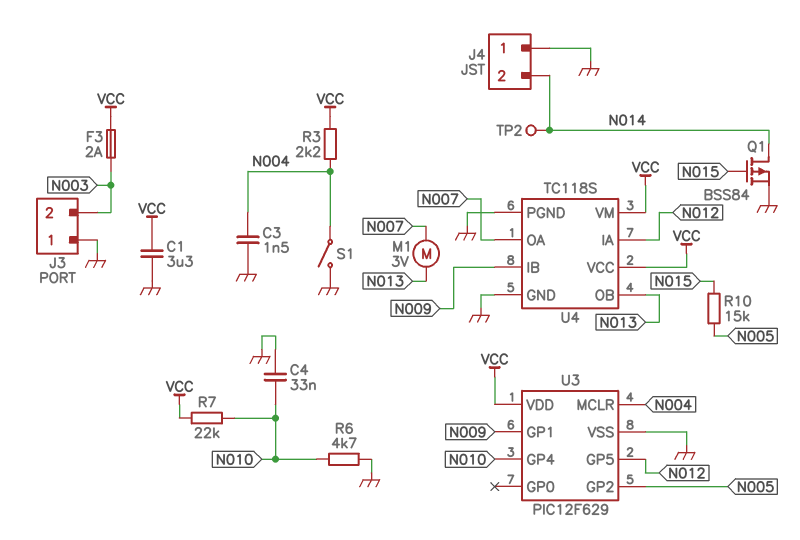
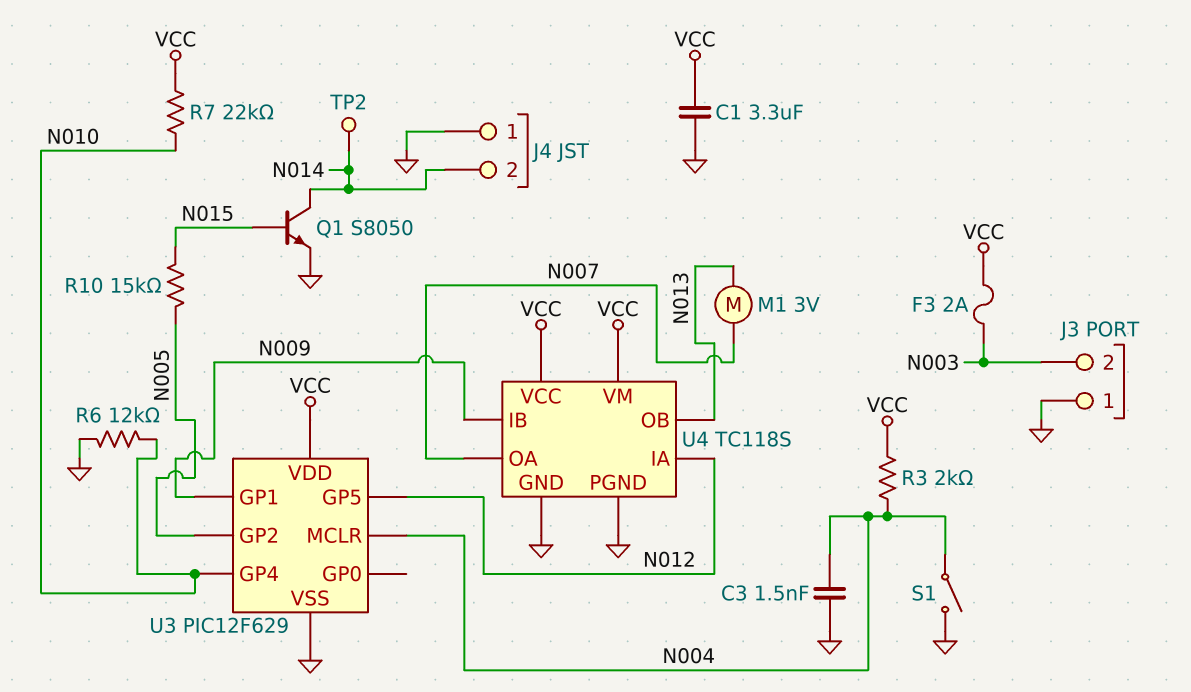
C4: 33nF (GND, N010) -> none
Q1: PMOS BSS84 (G N015, D N014, S GND) -> NPN S8050 (B N015, C N014, E GND)
R3: 2.2k (N004, VCC) -> 2k (N004, VCC)
R6: 4.7k (GND, N010) -> 12k (GND, N010)

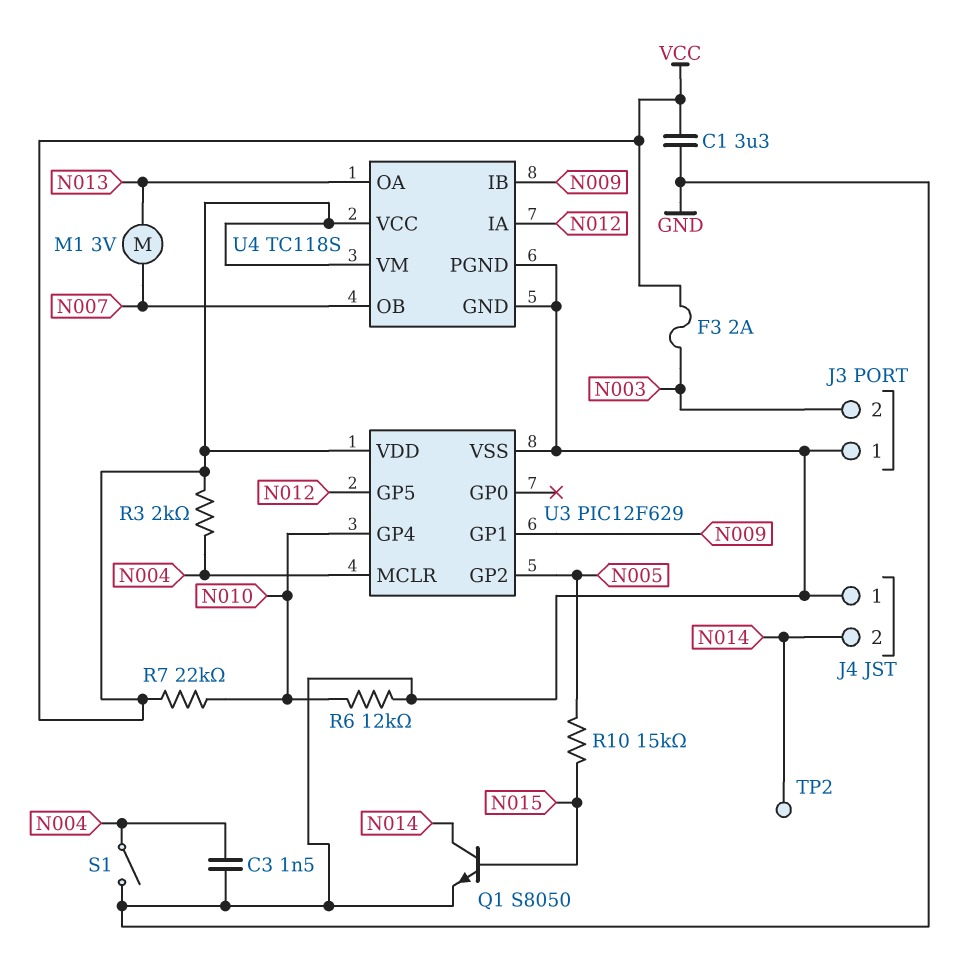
U4 pin OA: N007 -> N013
U4 pin OB: N013 -> N007

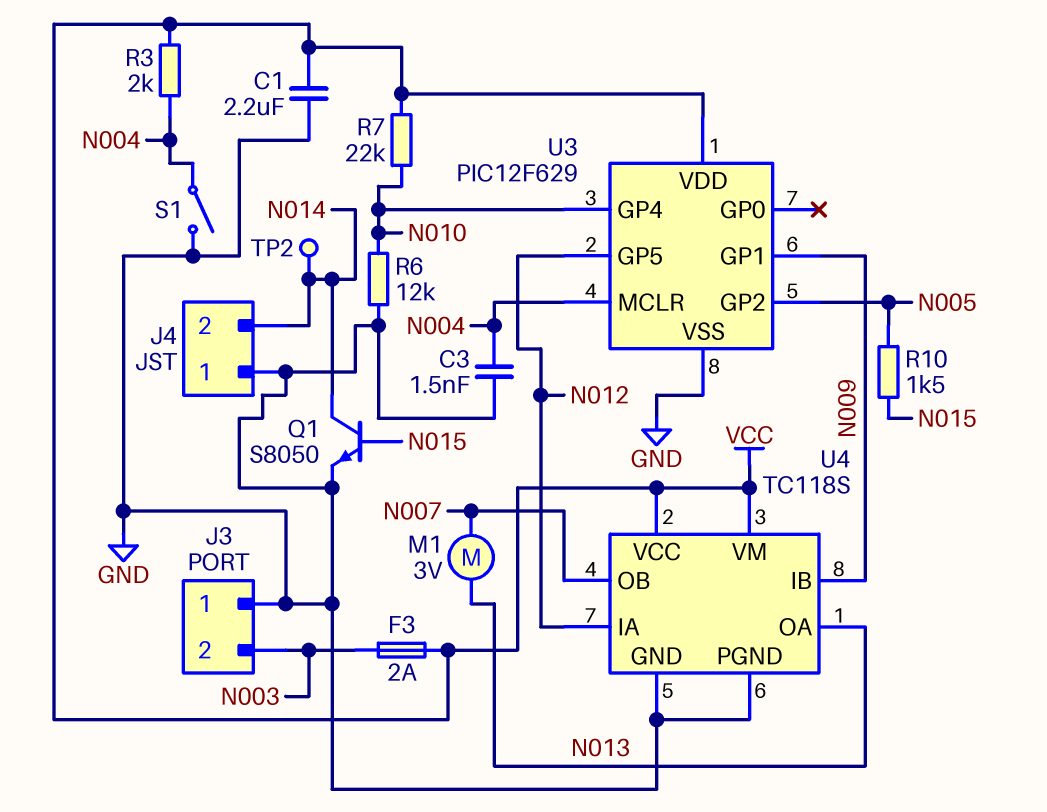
C1: 3.3uF (GND, VCC) -> 2.2uF (GND, VCC)
R10: 15k (N005, N015) -> 1.5k (N005, N015)

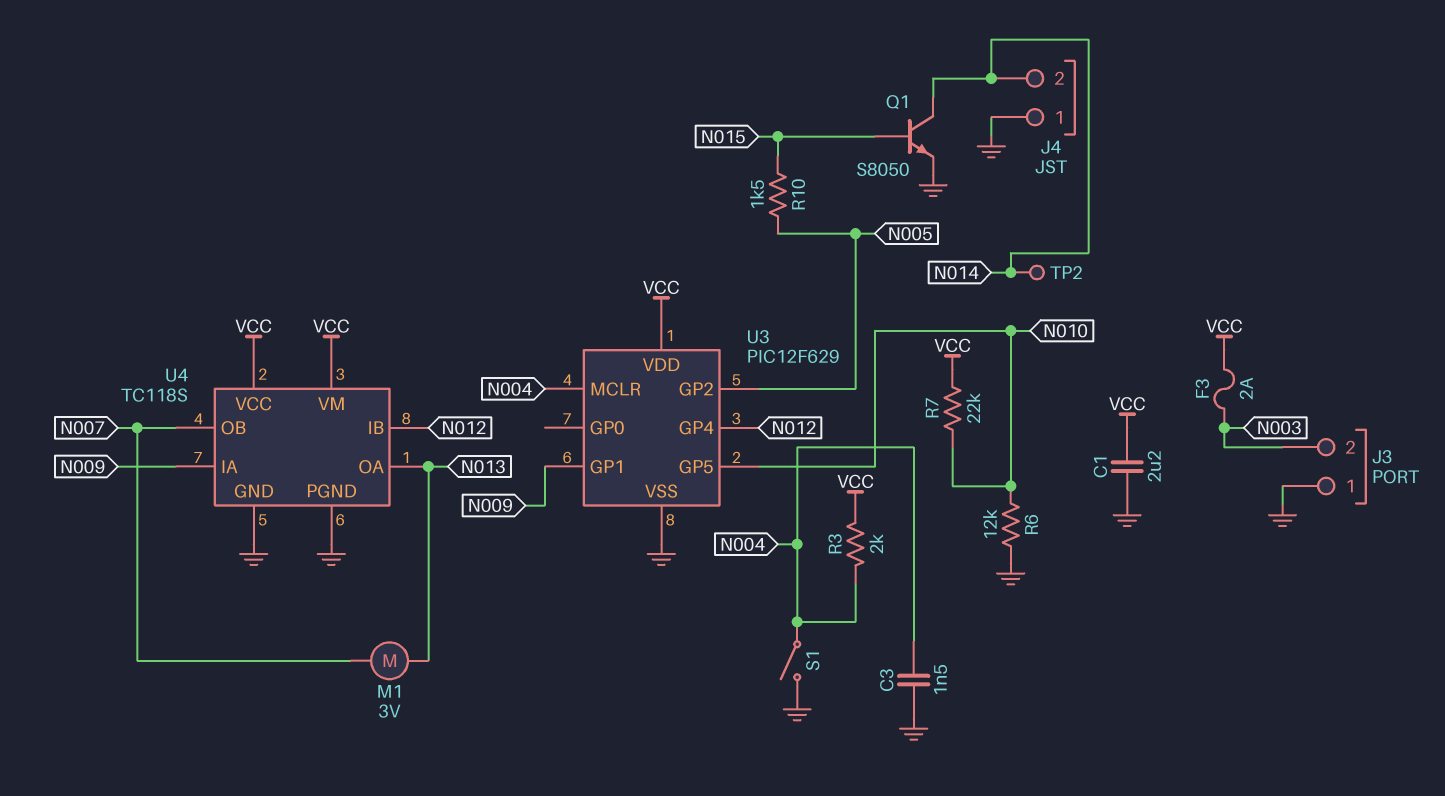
U3 pin GP4: N010 -> N012
U3 pin GP5: N012 -> N010
U4 pin IA: N012 -> N009
U4 pin IB: N009 -> N012

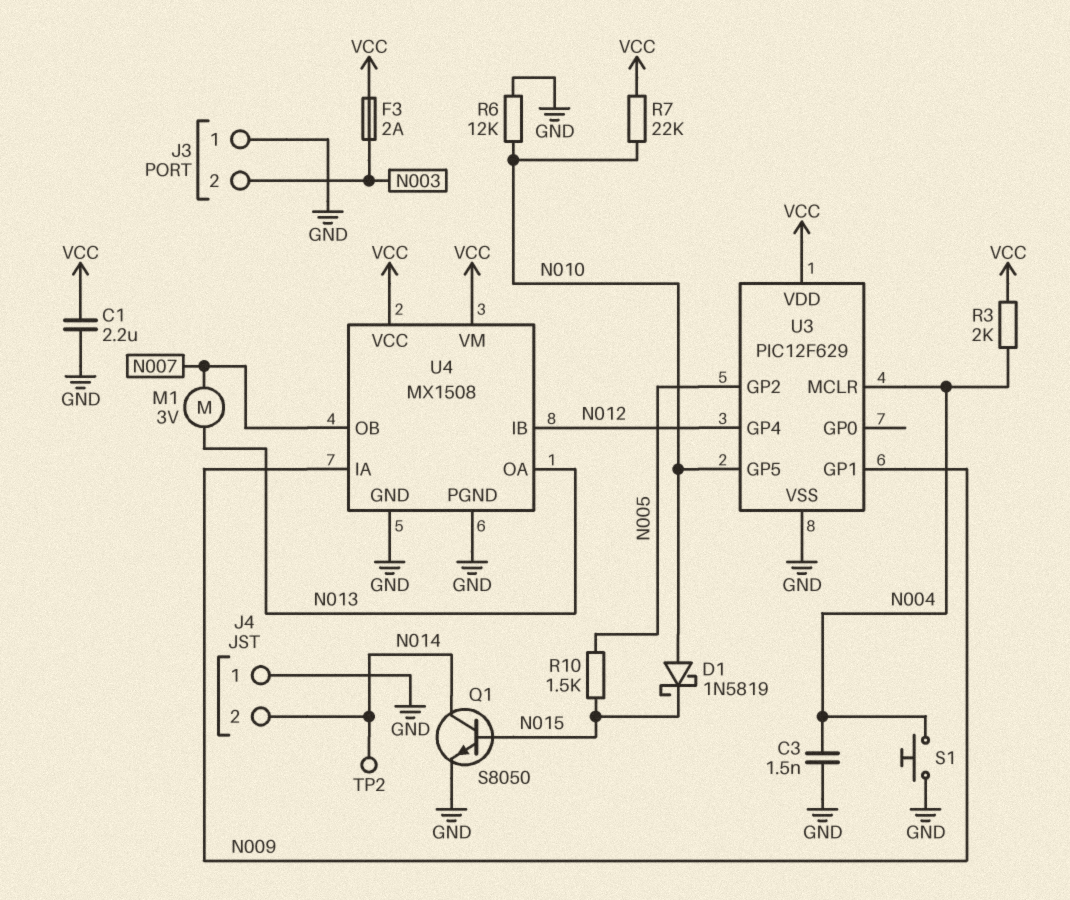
D1: none -> schottky 1N5819 (A N010, K N015)
S1: switch (GND, N004) -> button (GND, N004)
U4: TC118S -> MX1508

